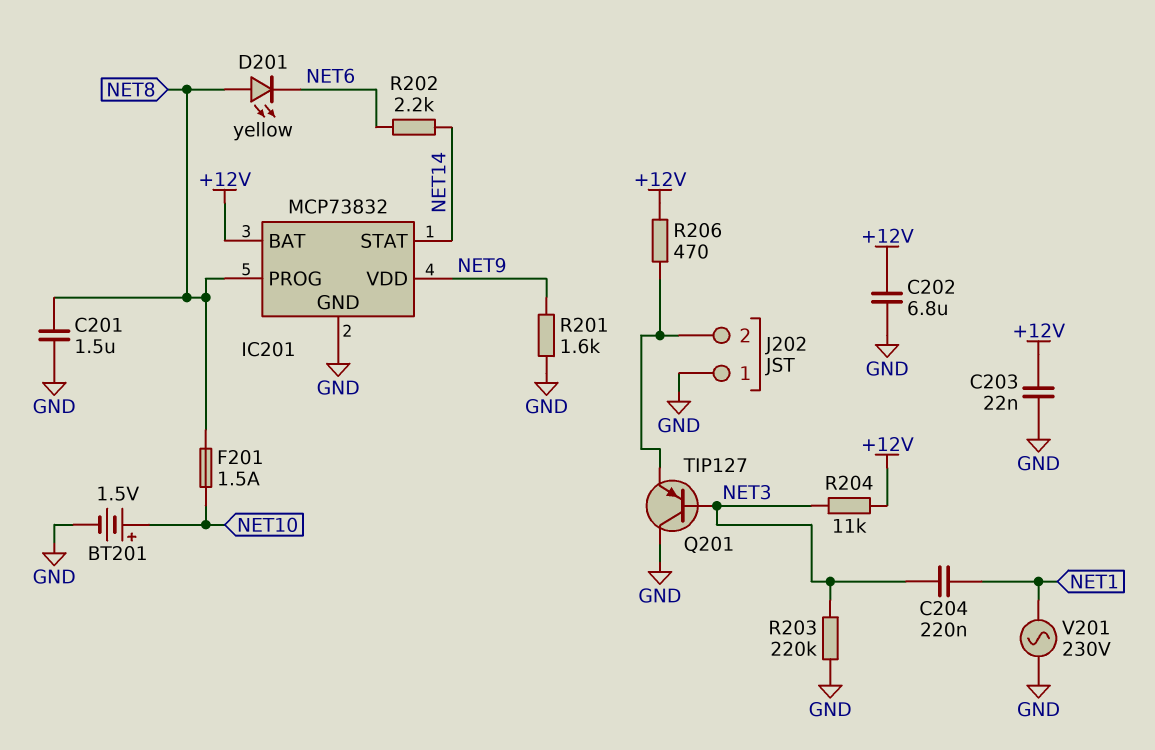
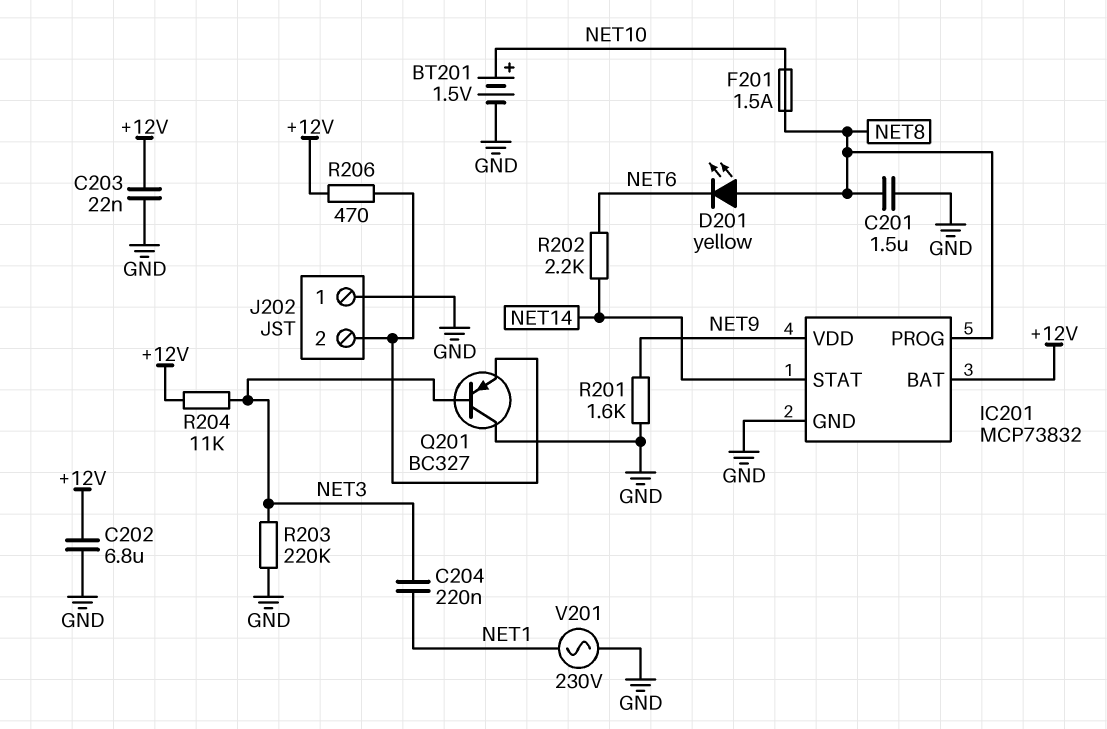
Q201: PNP TIP127 (B NET3, C GND, E J202/2) -> PNP BC327 (B NET3, C GND, E J202/2)

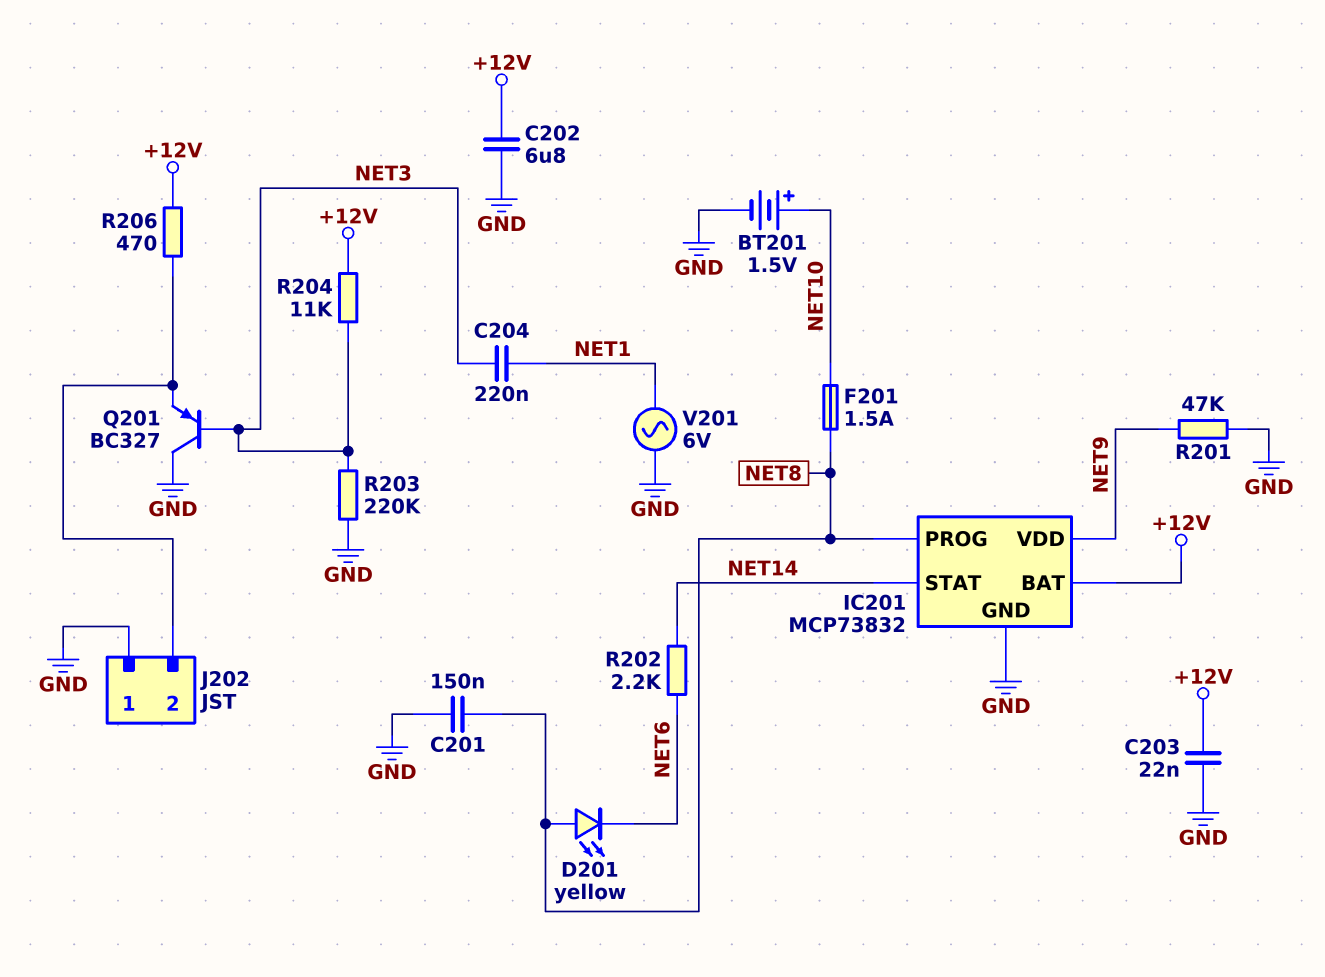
C201: 1.5uF (GND, NET8) -> 150nF (GND, NET8)
R201: 1.6k (GND, NET9) -> 47k (GND, NET9)
V201: AC 230V (GND, NET1) -> AC 6V (GND, NET1)

